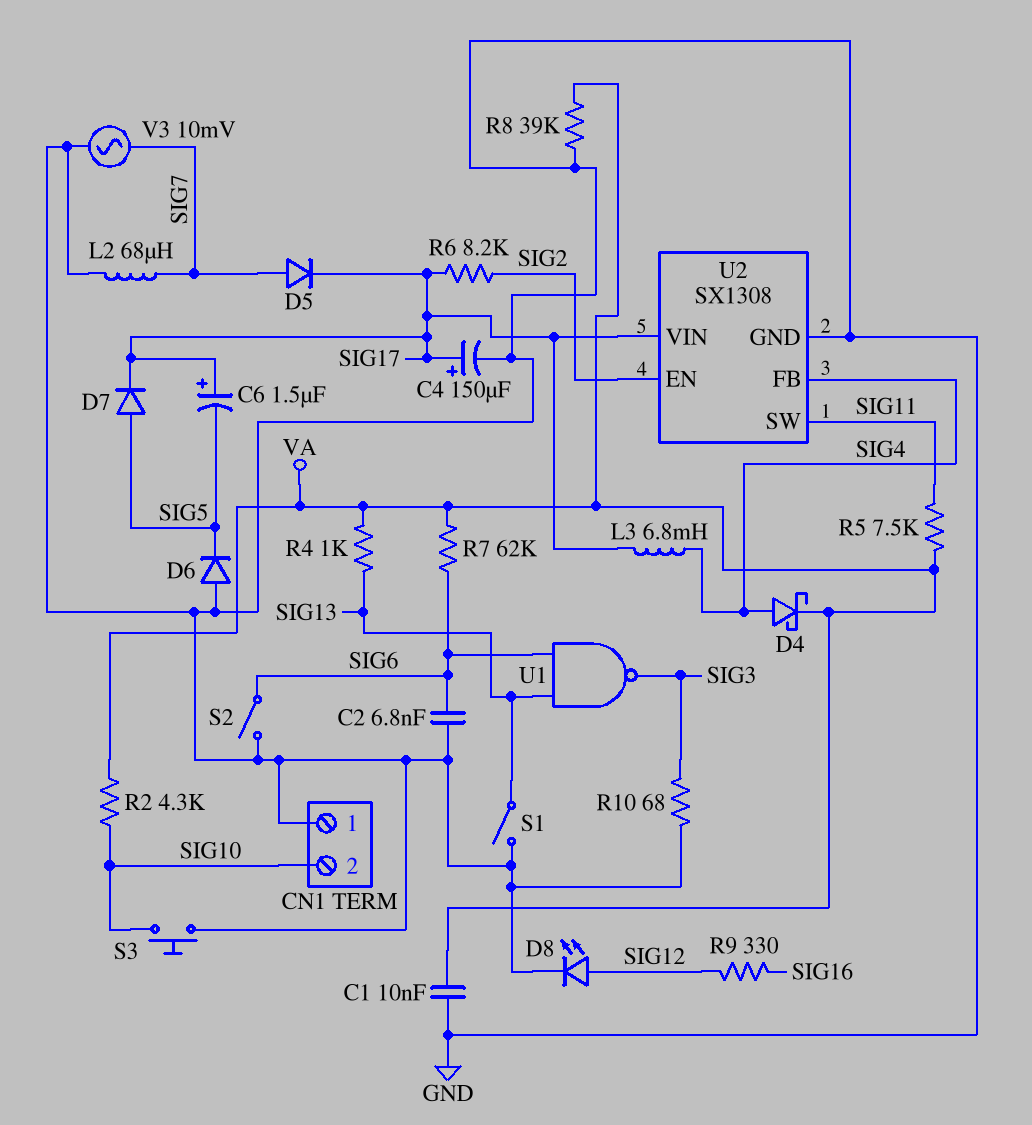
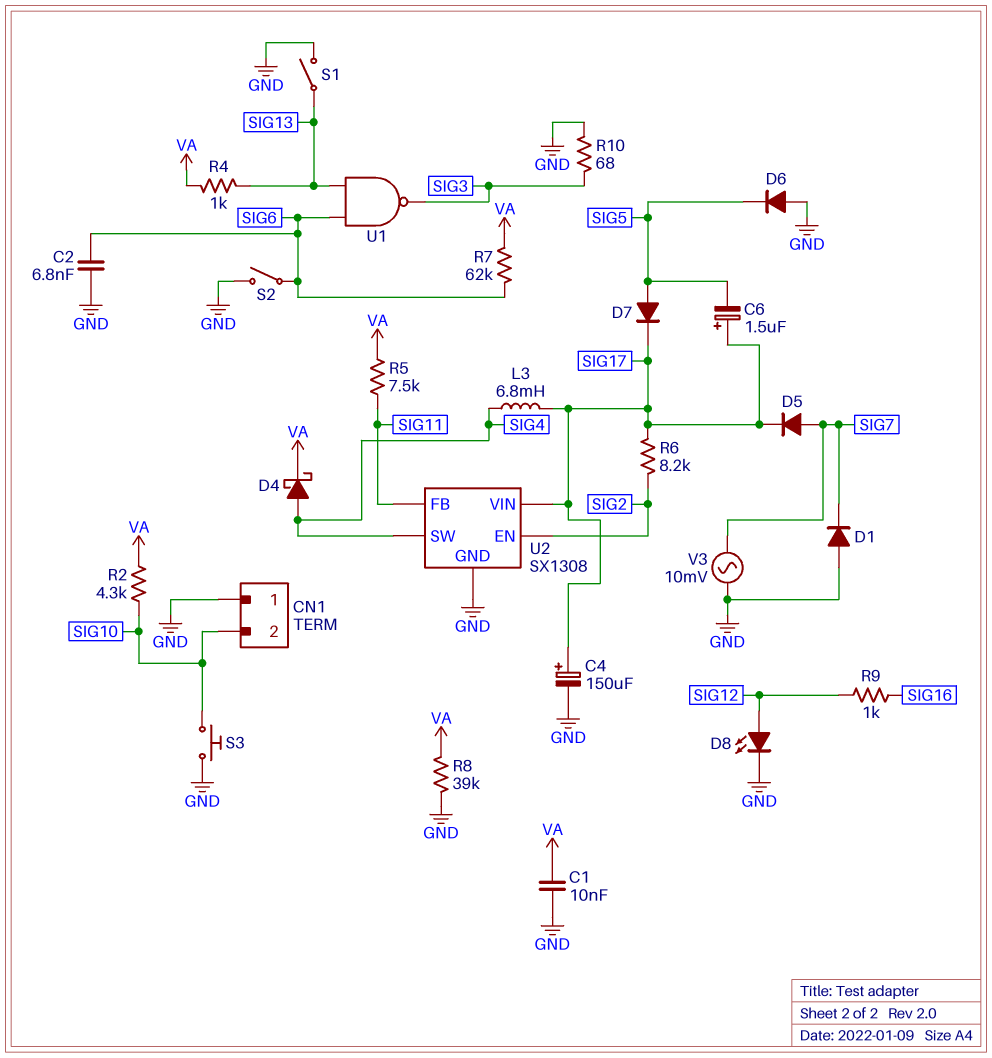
D1: none -> diode (A GND, K SIG7)
L2: 68uH (GND, SIG7) -> none
R9: 330 (SIG12, SIG16) -> 1k (SIG12, SIG16)
U2 pin FB: SIG4 -> SIG11
U2 pin SW: SIG11 -> SIG4

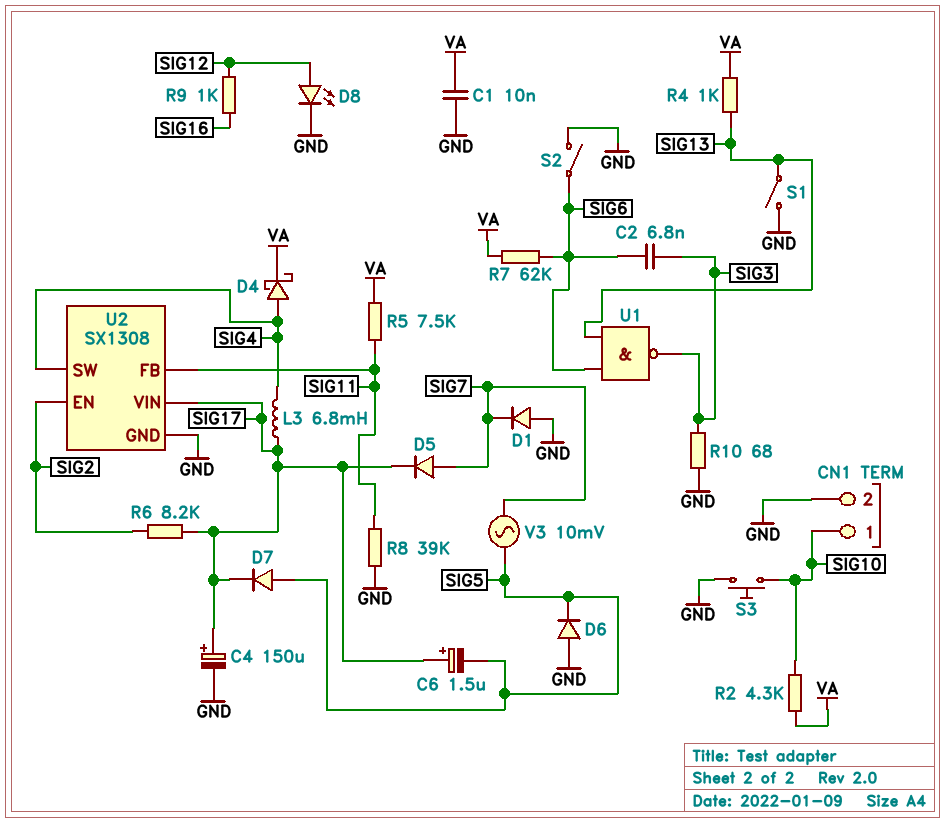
C2: 6.8nF (GND, SIG6) -> 6.8nF (SIG3, SIG6)
CN1 pin 1: GND -> SIG10
CN1 pin 2: SIG10 -> GND
R8: 39k (GND, VA) -> 39k (GND, SIG11)
V3: AC 10mV (GND, SIG7) -> AC 10mV (SIG5, SIG7)

